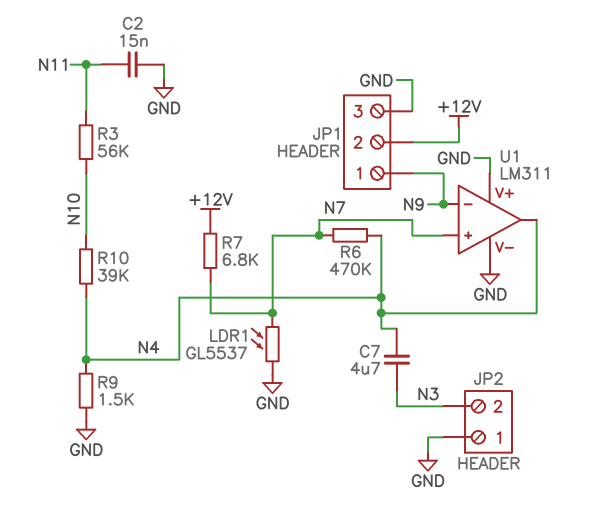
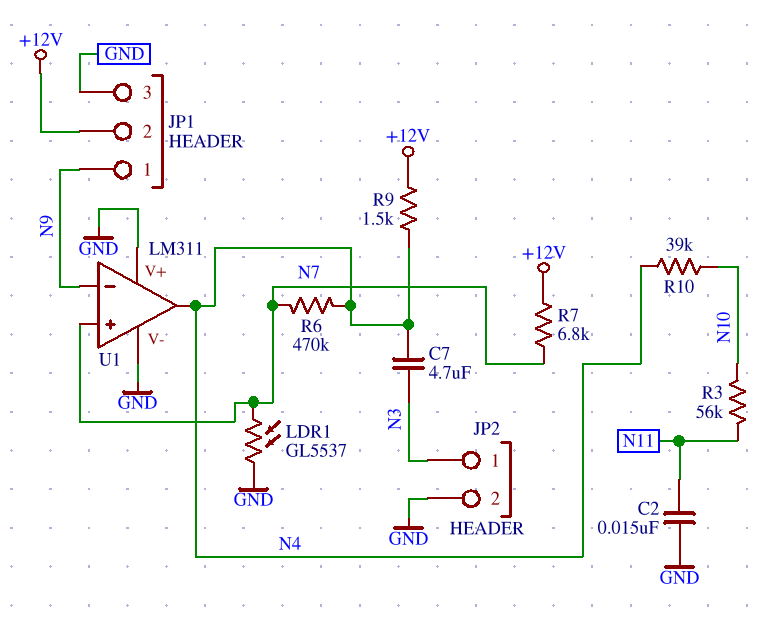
JP2 pin 1: GND -> N3
JP2 pin 2: N3 -> GND
R9: 1.5k (GND, N4) -> 1.5k (+12V, N4)

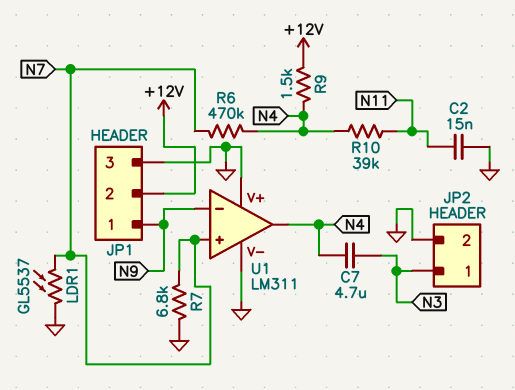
R3: 56k (N10, N11) -> none
R7: 6.8k (+12V, N7) -> 6.8k (GND, N7)
R10: 39k (N4, N10) -> 39k (N4, N11)

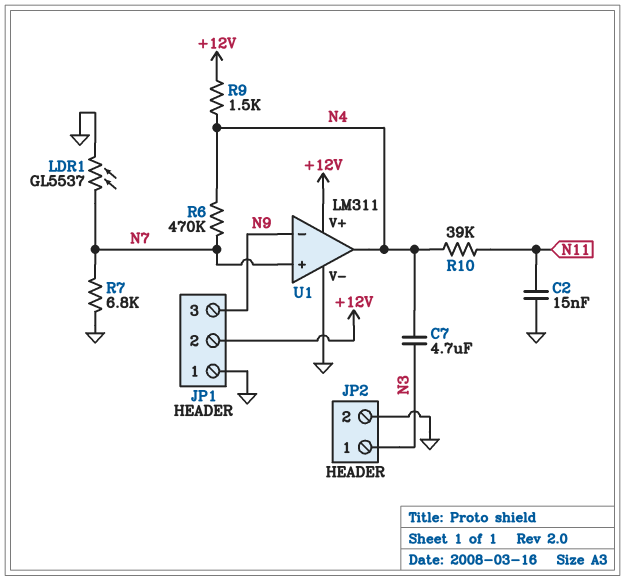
JP1 pin 1: N9 -> GND
JP1 pin 3: GND -> N9
U1 pin V+: GND -> +12V

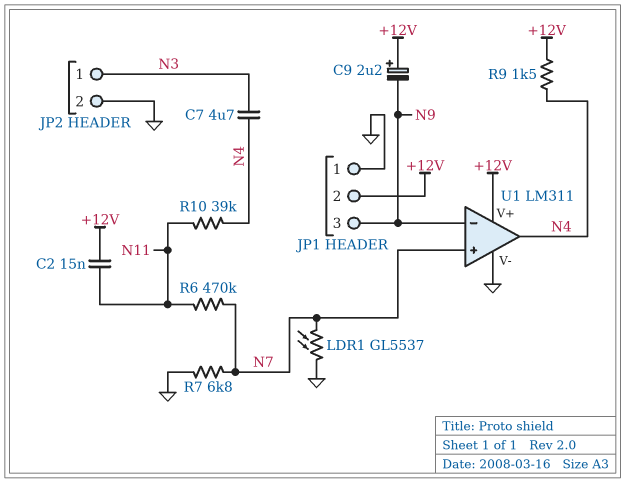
C2: 15nF (GND, N11) -> 15nF (+12V, N11)
C9: none -> 2.2uF (plus +12V, minus N9)
R6: 470k (N4, N7) -> 470k (N7, N11)

